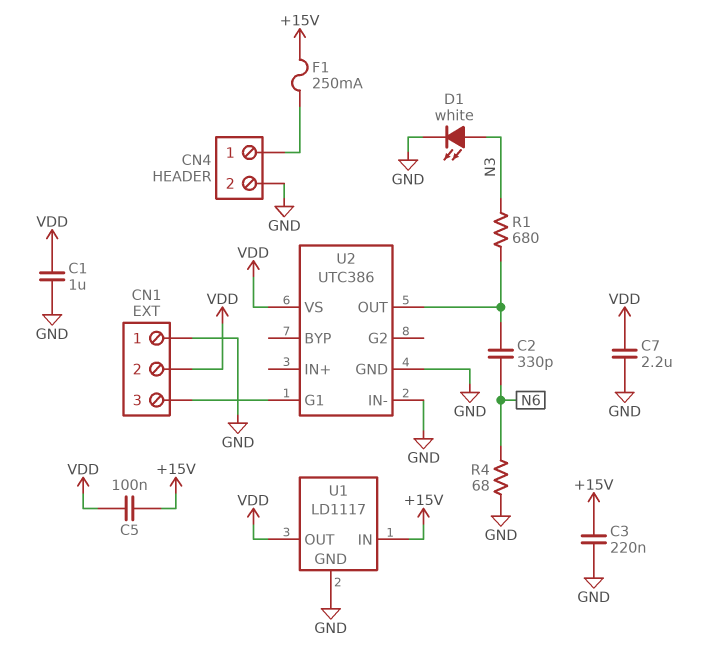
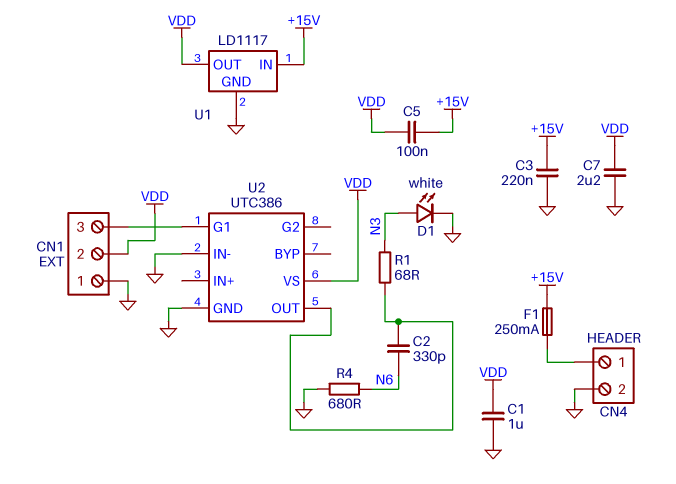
R1: 680 (N3, U2/OUT) -> 68 (N3, U2/OUT)
R4: 68 (GND, N6) -> 680 (GND, N6)

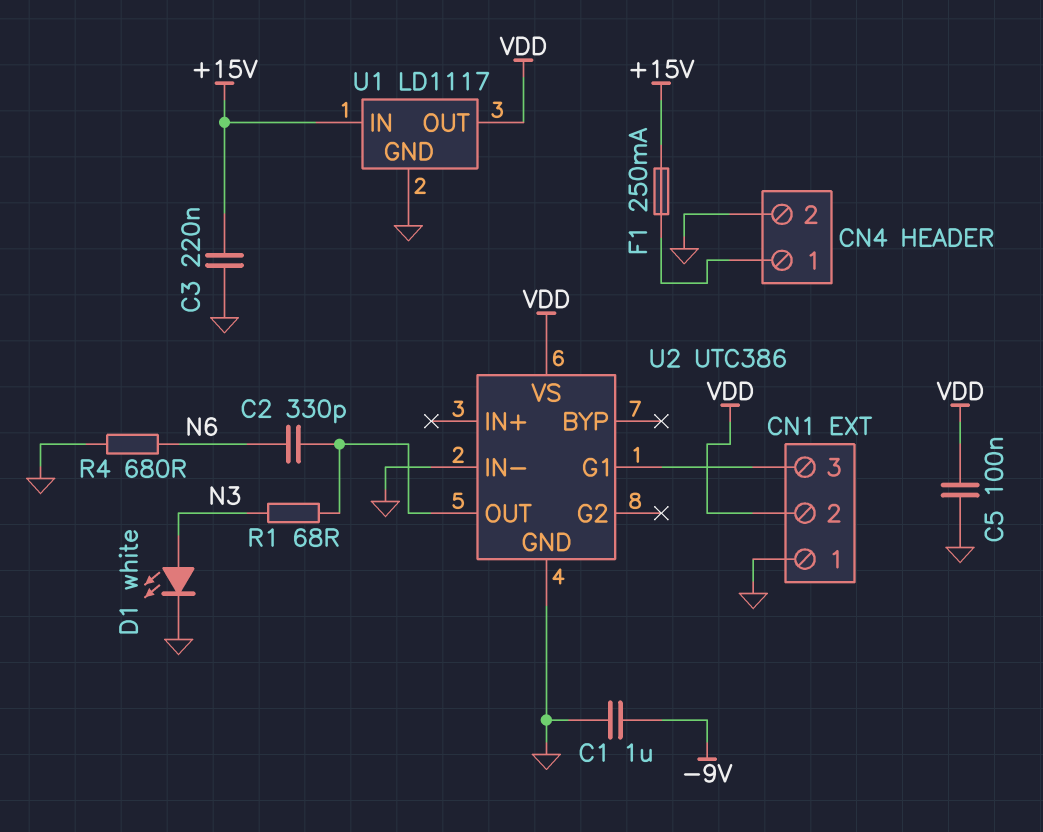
C1: 1uF (GND, VDD) -> 1uF (-9V, GND)
C5: 100nF (+15V, VDD) -> 100nF (GND, VDD)
C7: 2.2uF (GND, VDD) -> none

